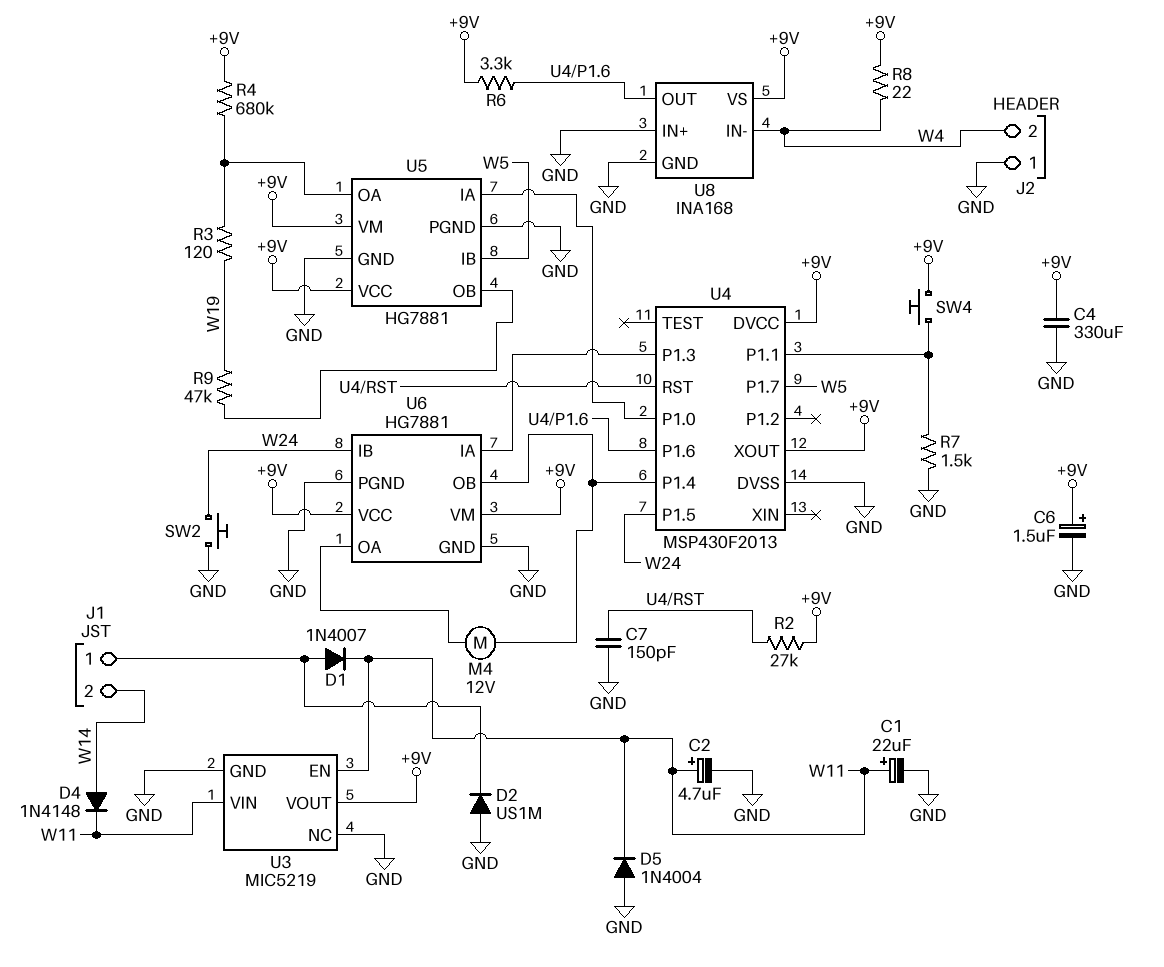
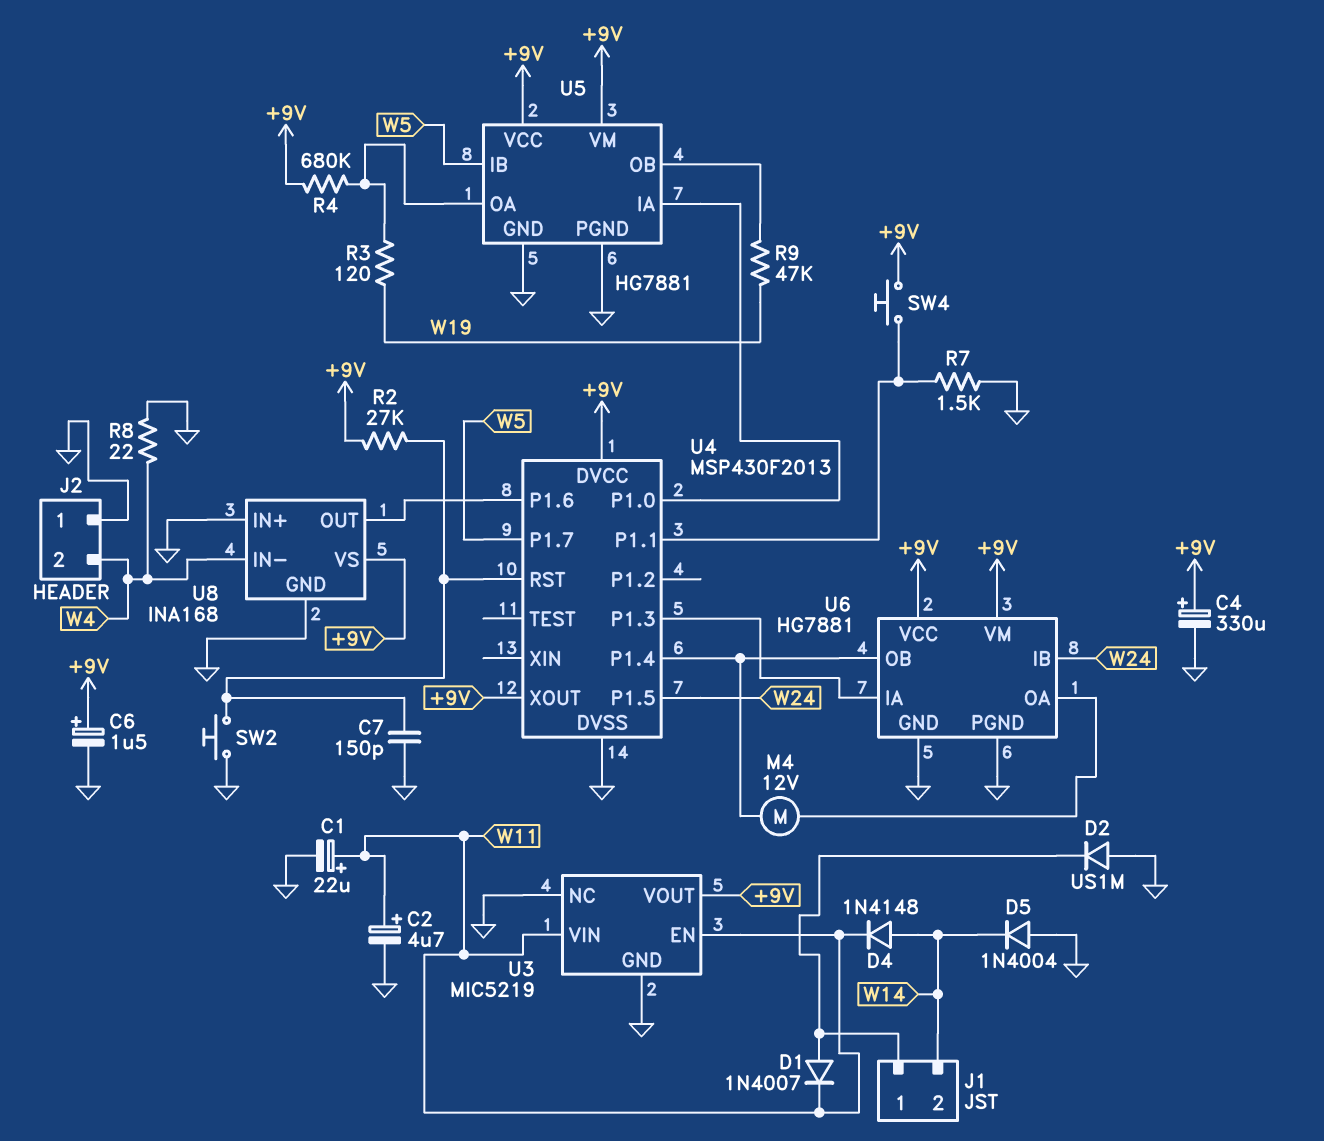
C4: 330uF (+9V, GND) -> 330uF (plus +9V, minus GND)
D5: diode 1N4004 (A GND, K W11) -> diode 1N4004 (A GND, K W14)
R6: 3.3k (+9V, U4/P1.6) -> none
R8: 22 (+9V, W4) -> 22 (GND, W4)
SW2: button (GND, W24) -> button (GND, U4/RST)

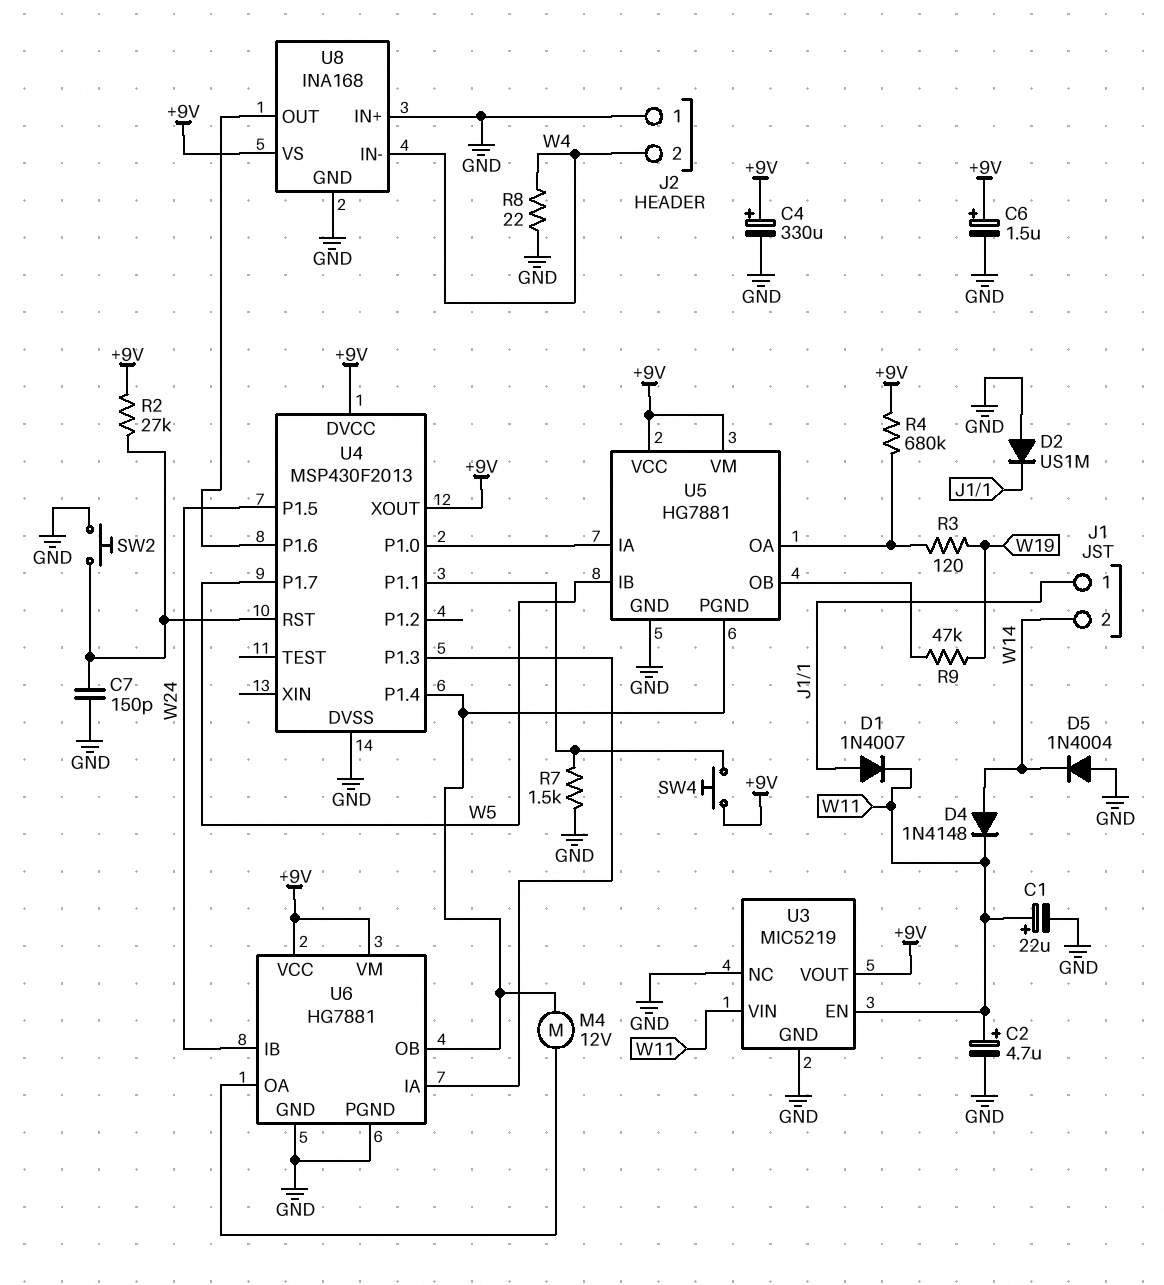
U5 pin PGND: GND -> U4/P1.4

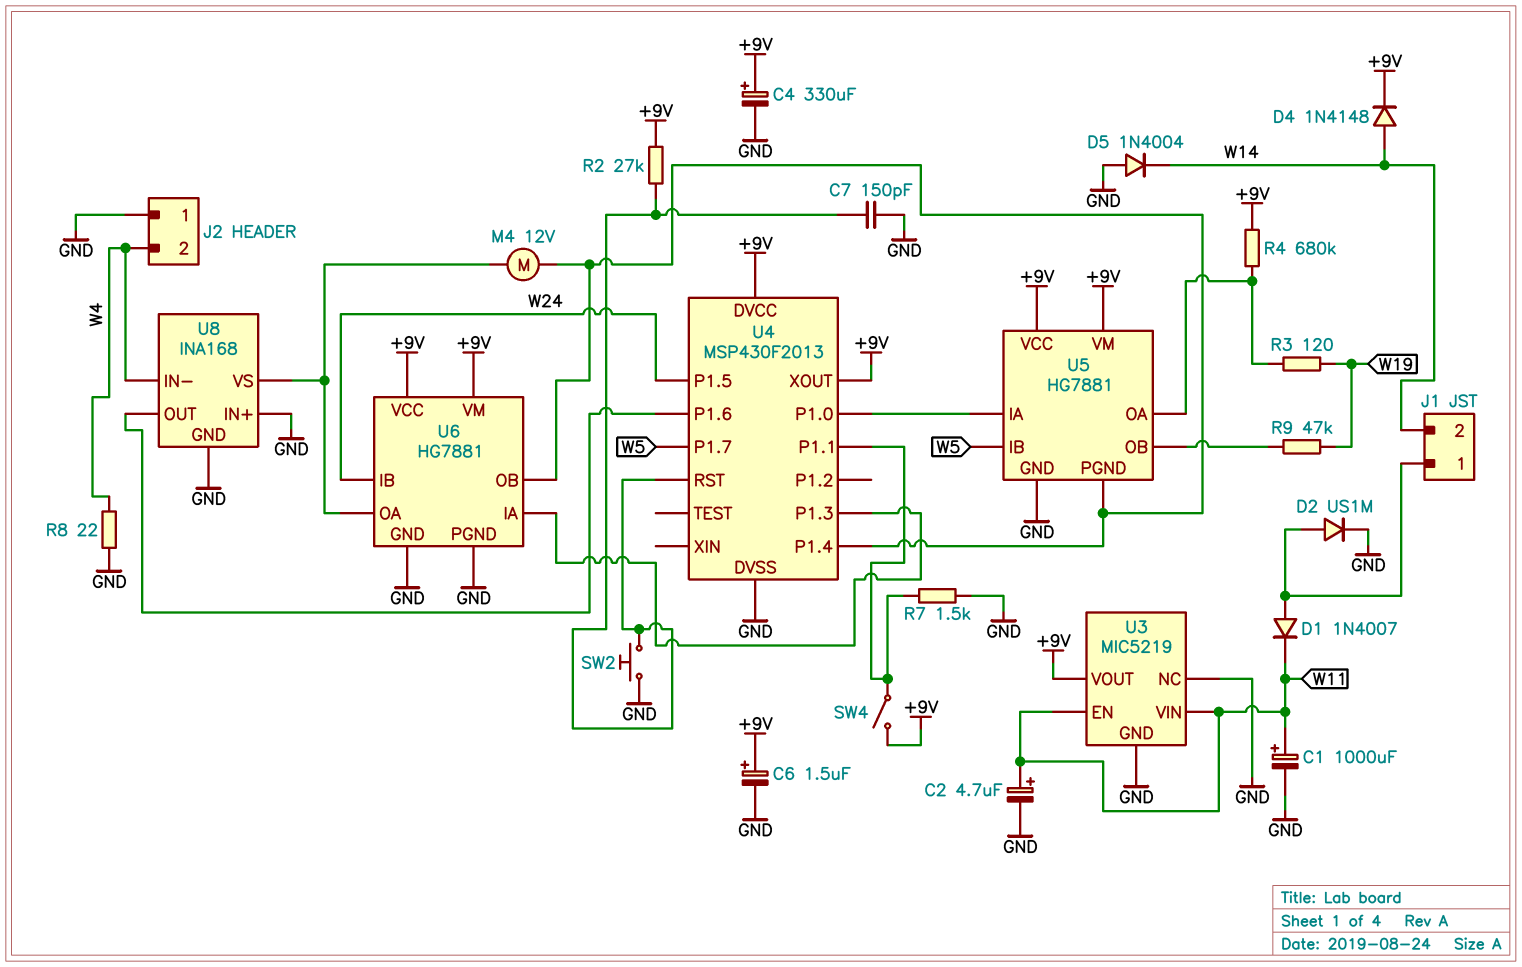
C1: 22uF (plus W11, minus GND) -> 1000uF (plus W11, minus GND)
D2: diode US1M (A GND, K J1/1) -> diode US1M (A J1/1, K GND)
D4: diode 1N4148 (A W14, K W11) -> diode 1N4148 (A W14, K +9V)
SW4: button (+9V, U4/P1.1) -> switch (+9V, U4/P1.1)
U8 pin VS: +9V -> U6/OA

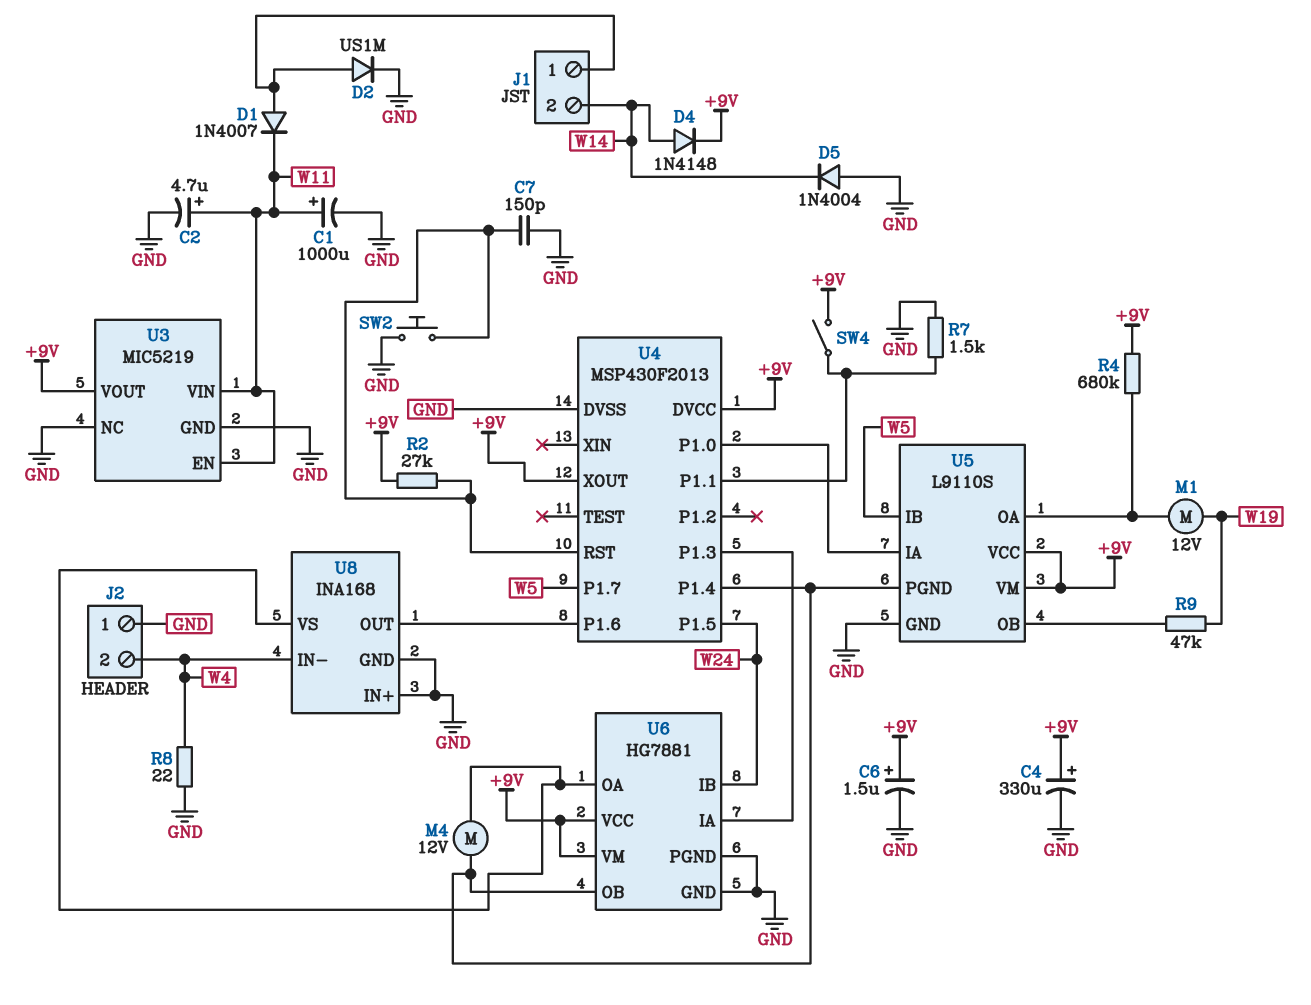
M1: none -> motor 12V (U5/OA, W19)
R3: 120 (U5/OA, W19) -> none
U5: HG7881 -> L9110S

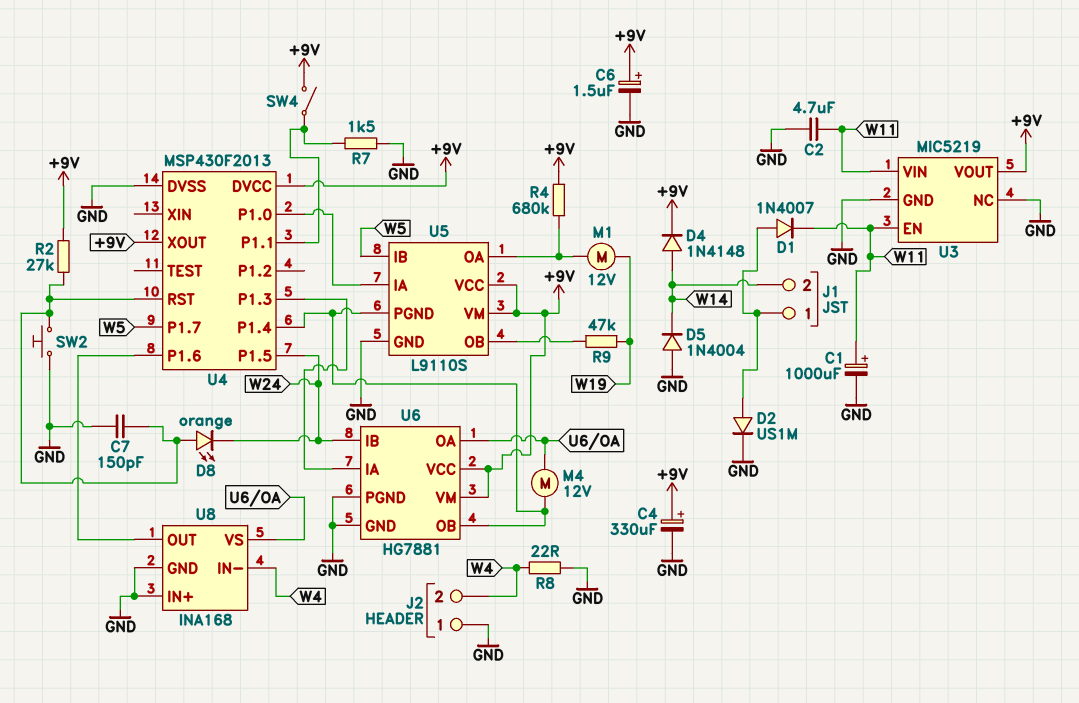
C2: 4.7uF (plus W11, minus GND) -> 4.7uF (GND, W11)
D8: none -> LED orange (A U4/RST, K W24)

